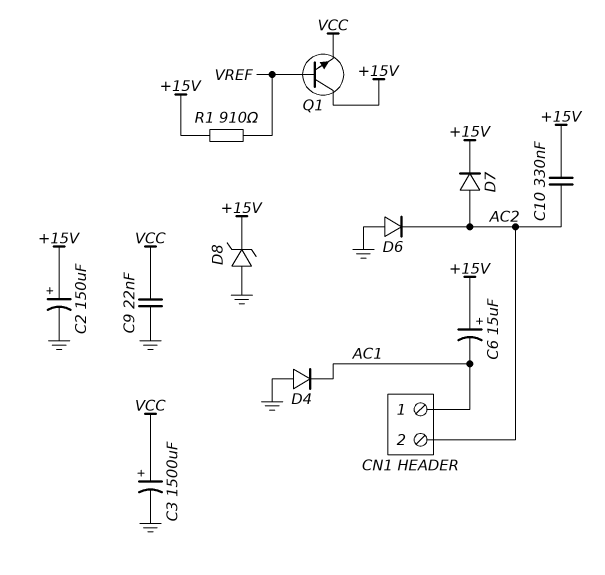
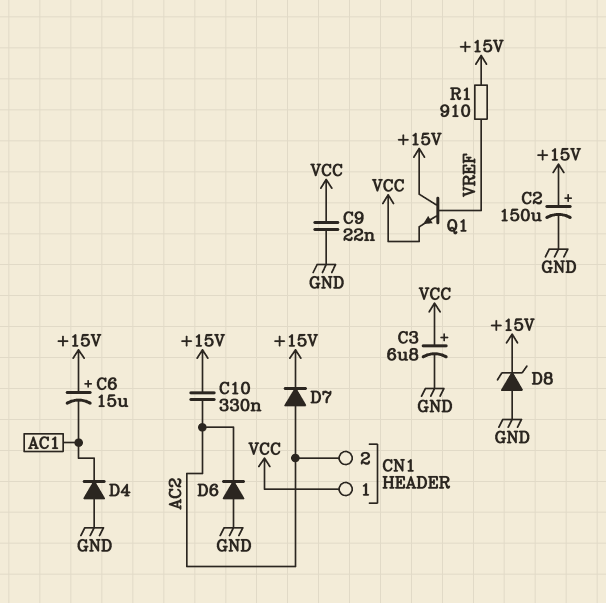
C3: 1500uF (plus VCC, minus GND) -> 6.8uF (plus VCC, minus GND)
CN1 pin 1: AC1 -> VCC

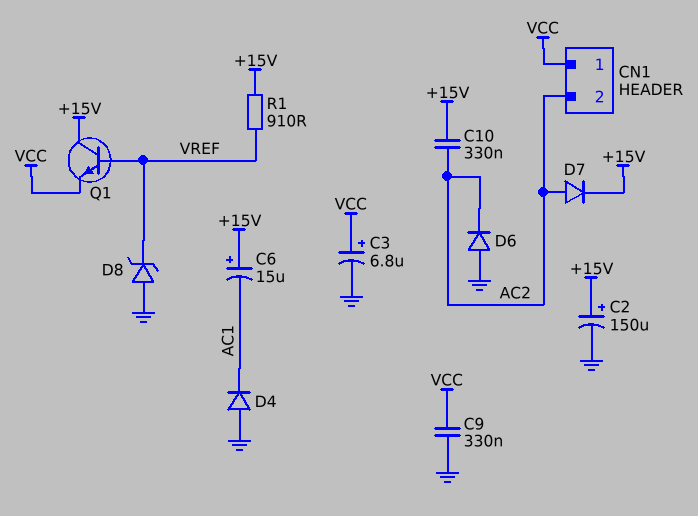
C9: 22nF (GND, VCC) -> 330nF (GND, VCC)
D8: zener (A GND, K +15V) -> zener (A GND, K VREF)

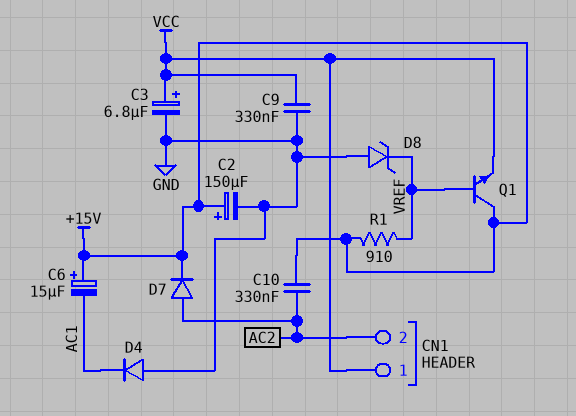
D6: diode (A GND, K AC2) -> none

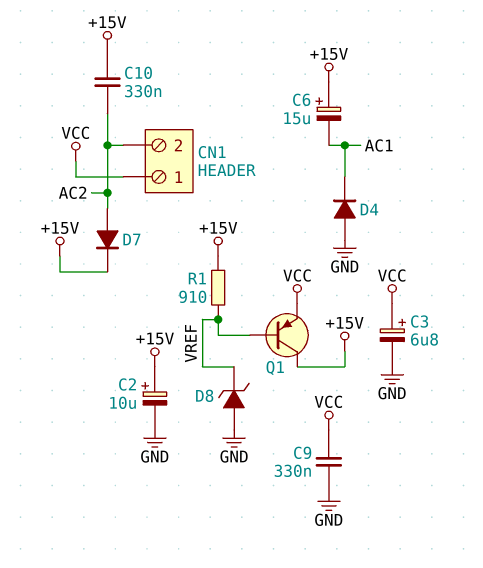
C2: 150uF (plus +15V, minus GND) -> 10uF (plus +15V, minus GND)
Q1: NPN (B VREF, C +15V, E VCC) -> PNP (B VREF, C +15V, E VCC)

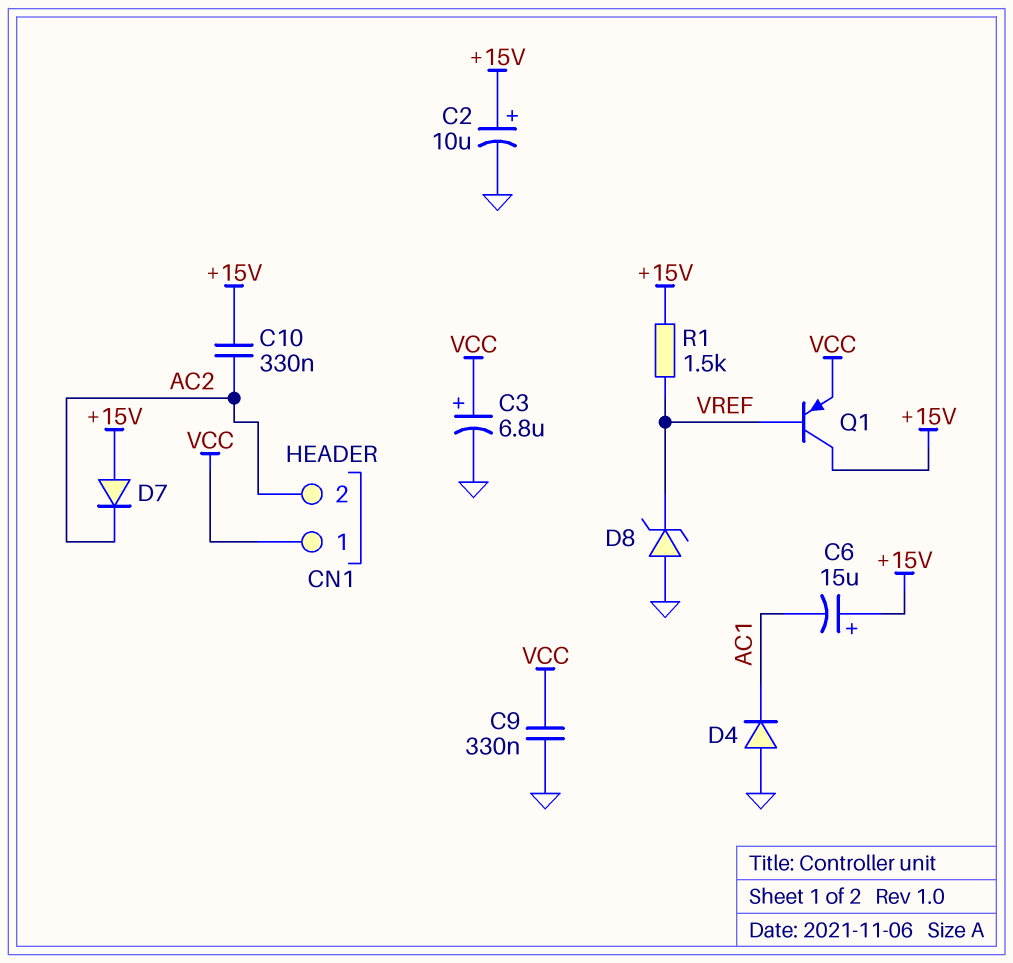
D7: diode (A AC2, K +15V) -> diode (A +15V, K AC2)
R1: 910 (+15V, VREF) -> 1.5k (+15V, VREF)

